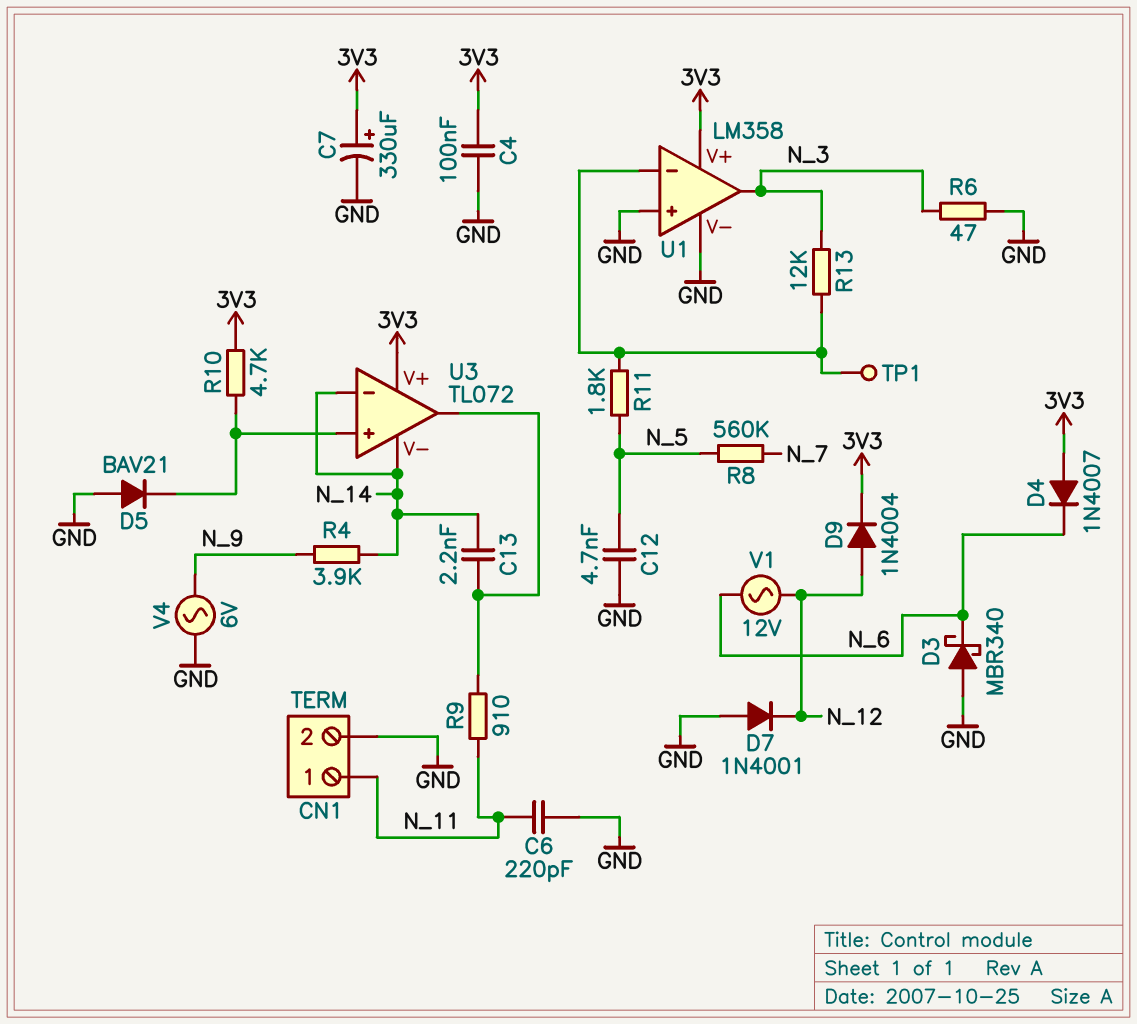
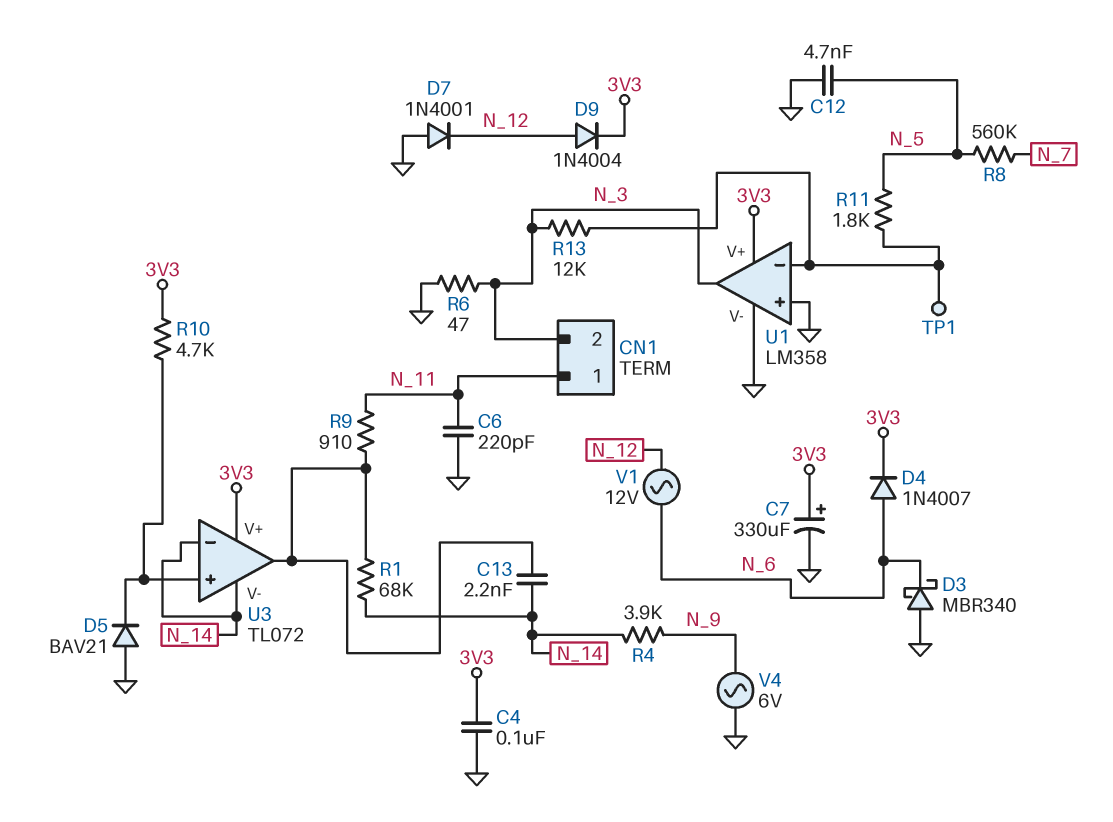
CN1 pin 2: GND -> N_3
D4: diode 1N4007 (A 3V3, K N_6) -> diode 1N4007 (A N_6, K 3V3)
R1: none -> 68k (N_14, U3/out)

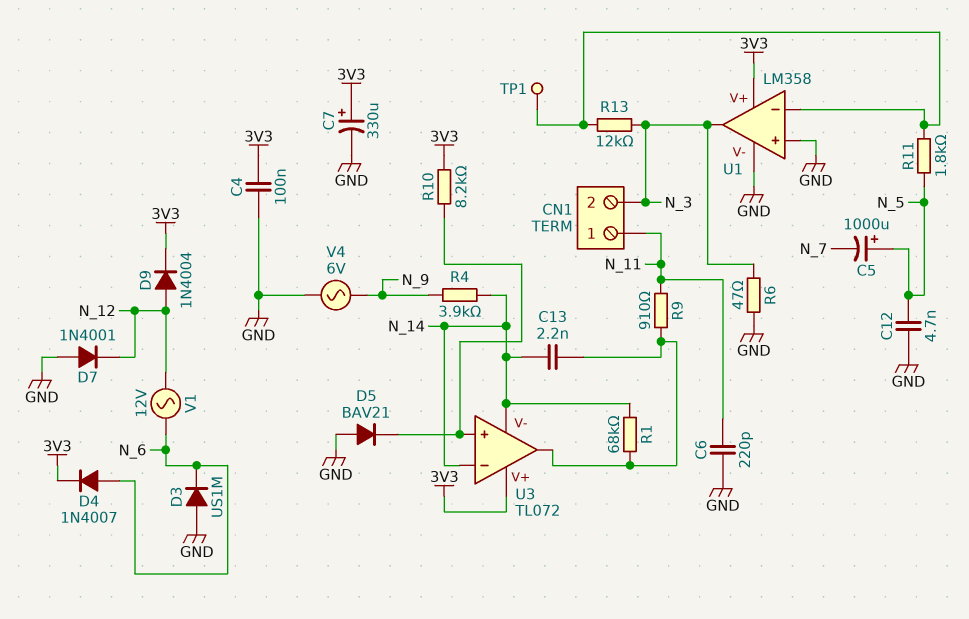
C5: none -> 1000uF (plus N_5, minus N_7)
D3: schottky MBR340 (A GND, K N_6) -> diode US1M (A GND, K N_6)
R8: 560k (N_5, N_7) -> none
R10: 4.7k (3V3, U3/in+) -> 8.2k (3V3, U3/in+)

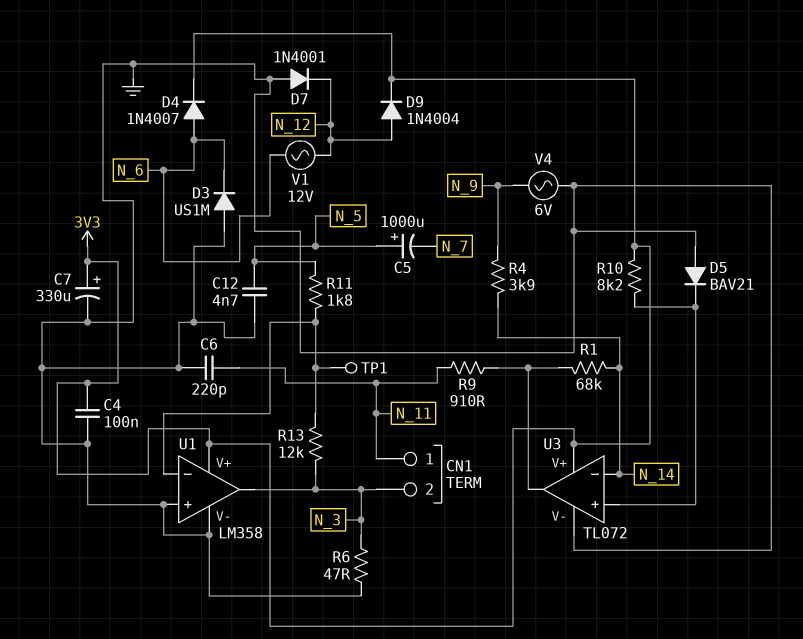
C13: 2.2nF (N_14, U3/out) -> none
U3 pin V-: N_14 -> GND

